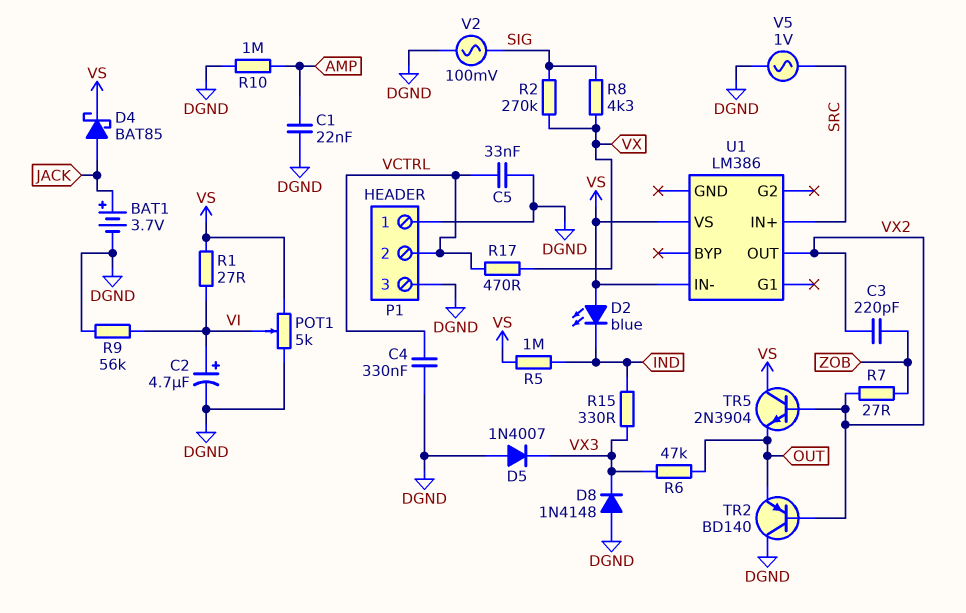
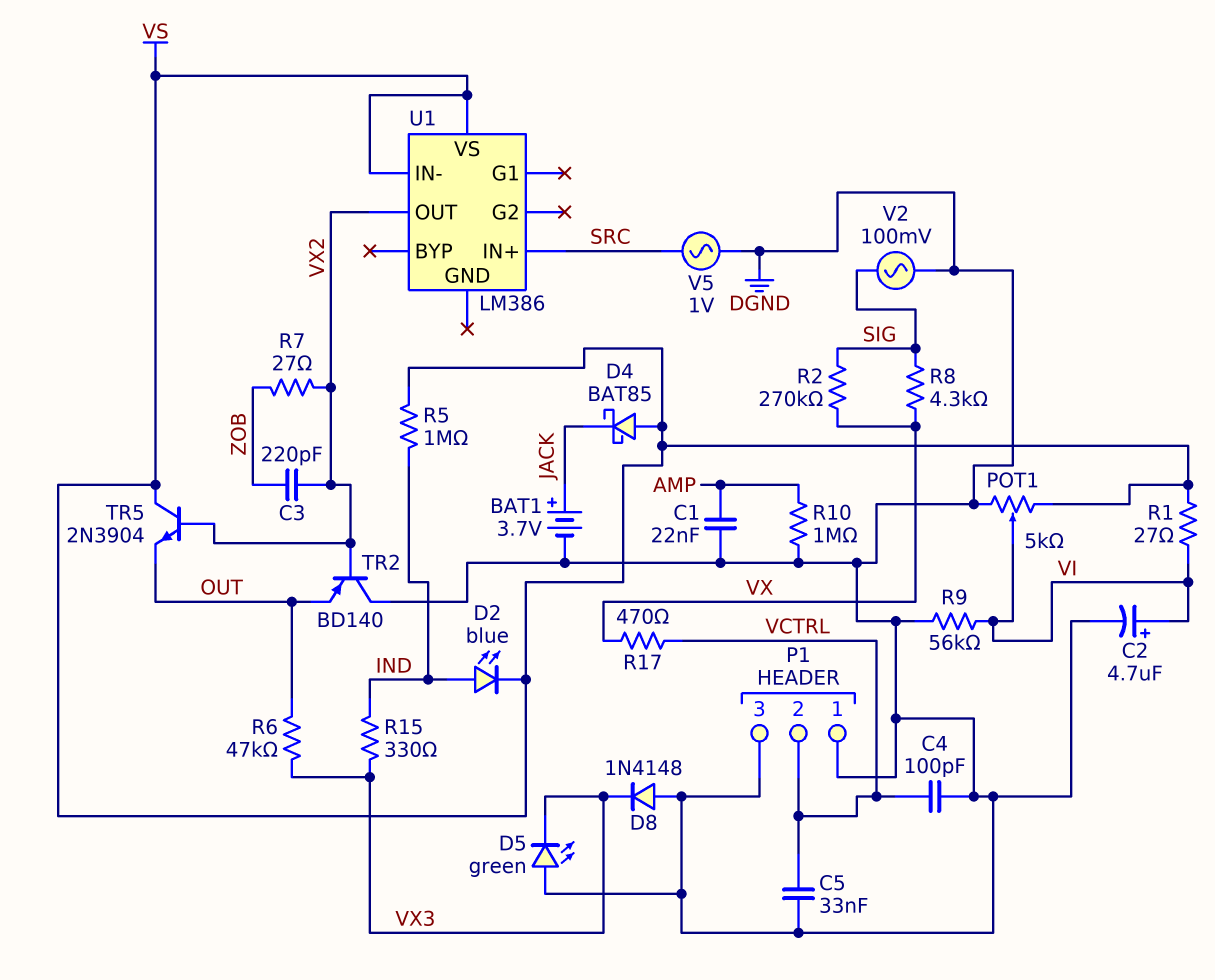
C4: 330nF (DGND, VCTRL) -> 100pF (DGND, VCTRL)
D2: LED blue (A VS, K IND) -> LED blue (A IND, K VS)
D4: schottky BAT85 (A JACK, K VS) -> schottky BAT85 (A VS, K JACK)
D5: diode 1N4007 (A DGND, K VX3) -> LED green (A DGND, K VX3)

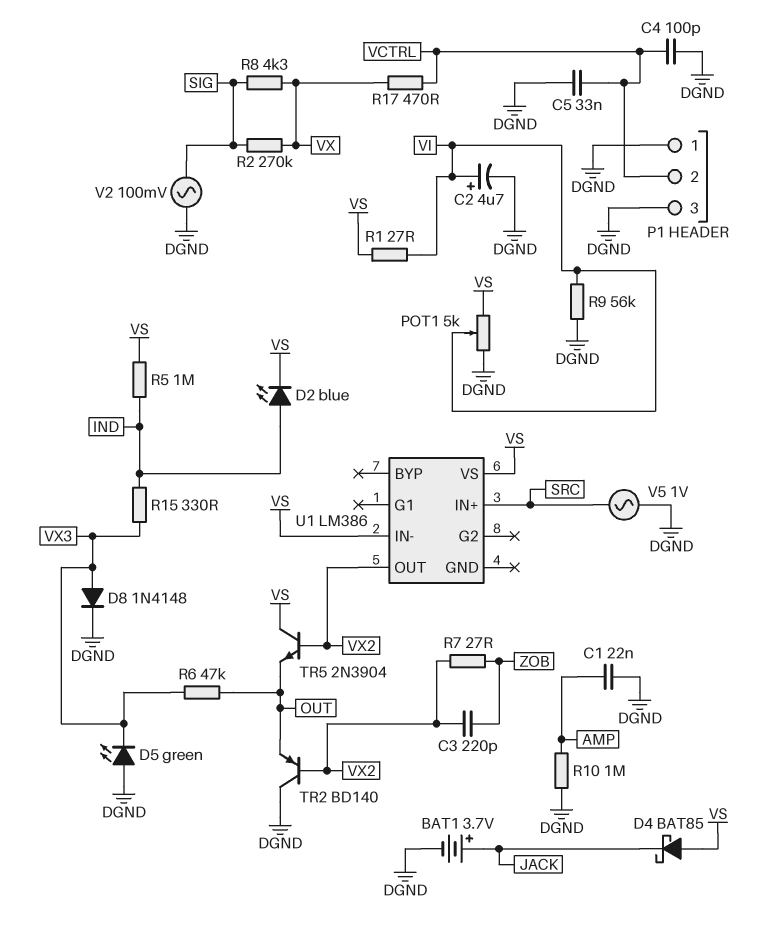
D8: diode 1N4148 (A DGND, K VX3) -> diode 1N4148 (A VX3, K DGND)

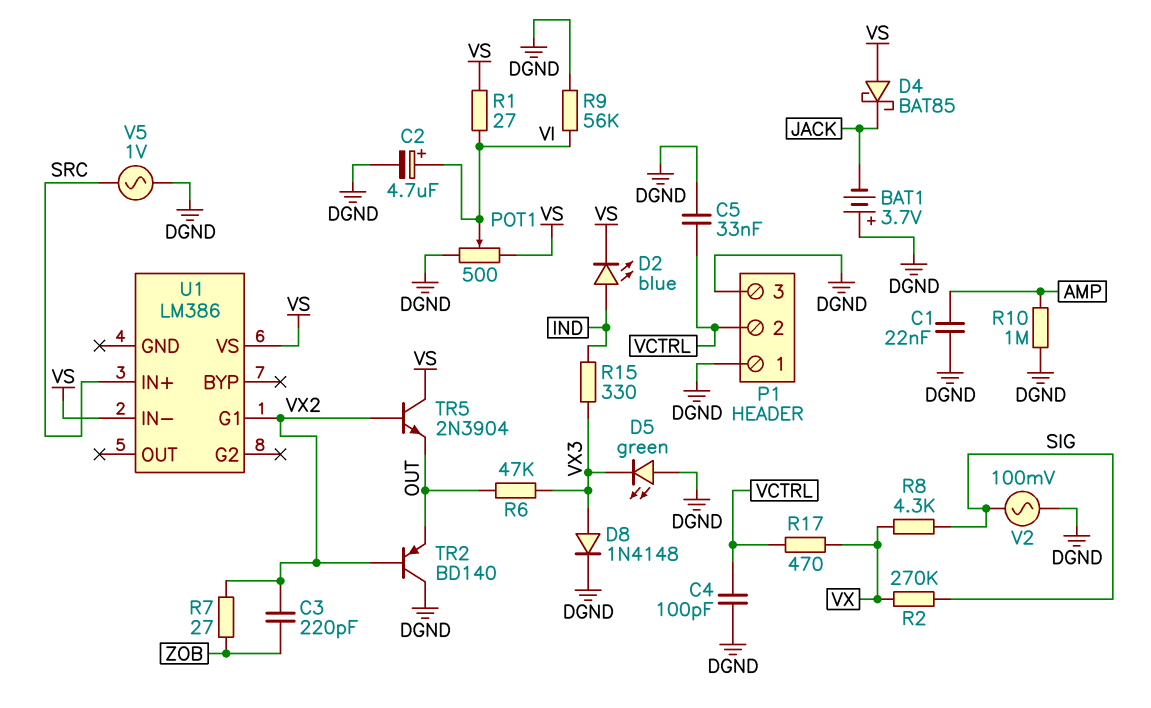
BAT1: 3.7V (plus JACK, minus DGND) -> 3.7V (plus DGND, minus JACK)
POT1: 5k (DGND, VS, wiper VI) -> 500 (DGND, VS, wiper VI)
R5: 1M (IND, VS) -> none
U1 pin G1: none -> VX2
U1 pin OUT: VX2 -> none

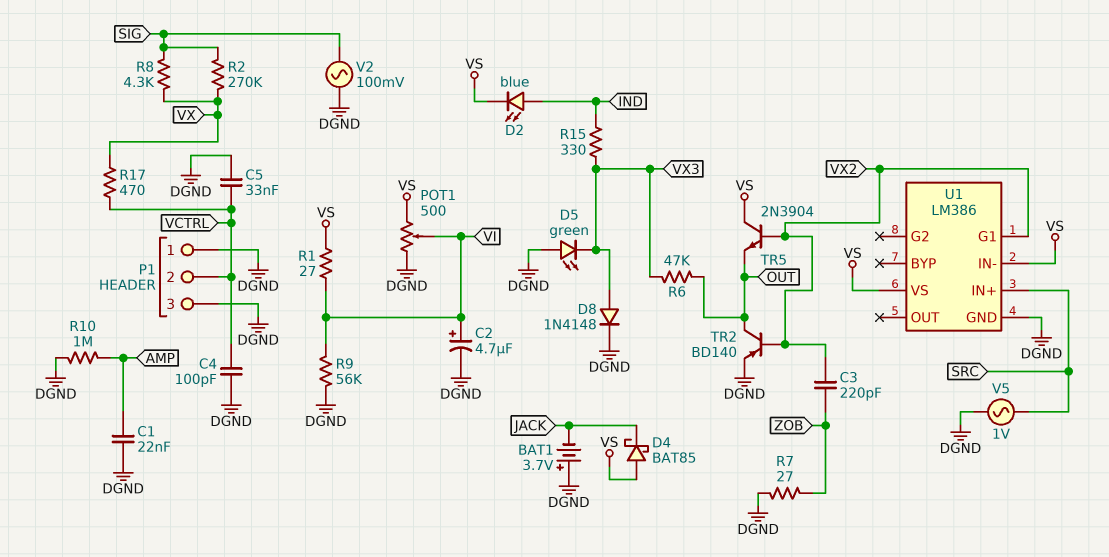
R7: 27 (VX2, ZOB) -> 27 (DGND, ZOB)
TR2: PNP BD140 (B VX2, C DGND, E OUT) -> PNP BD140 (B VX2, C OUT, E DGND)
U1 pin GND: none -> DGND

